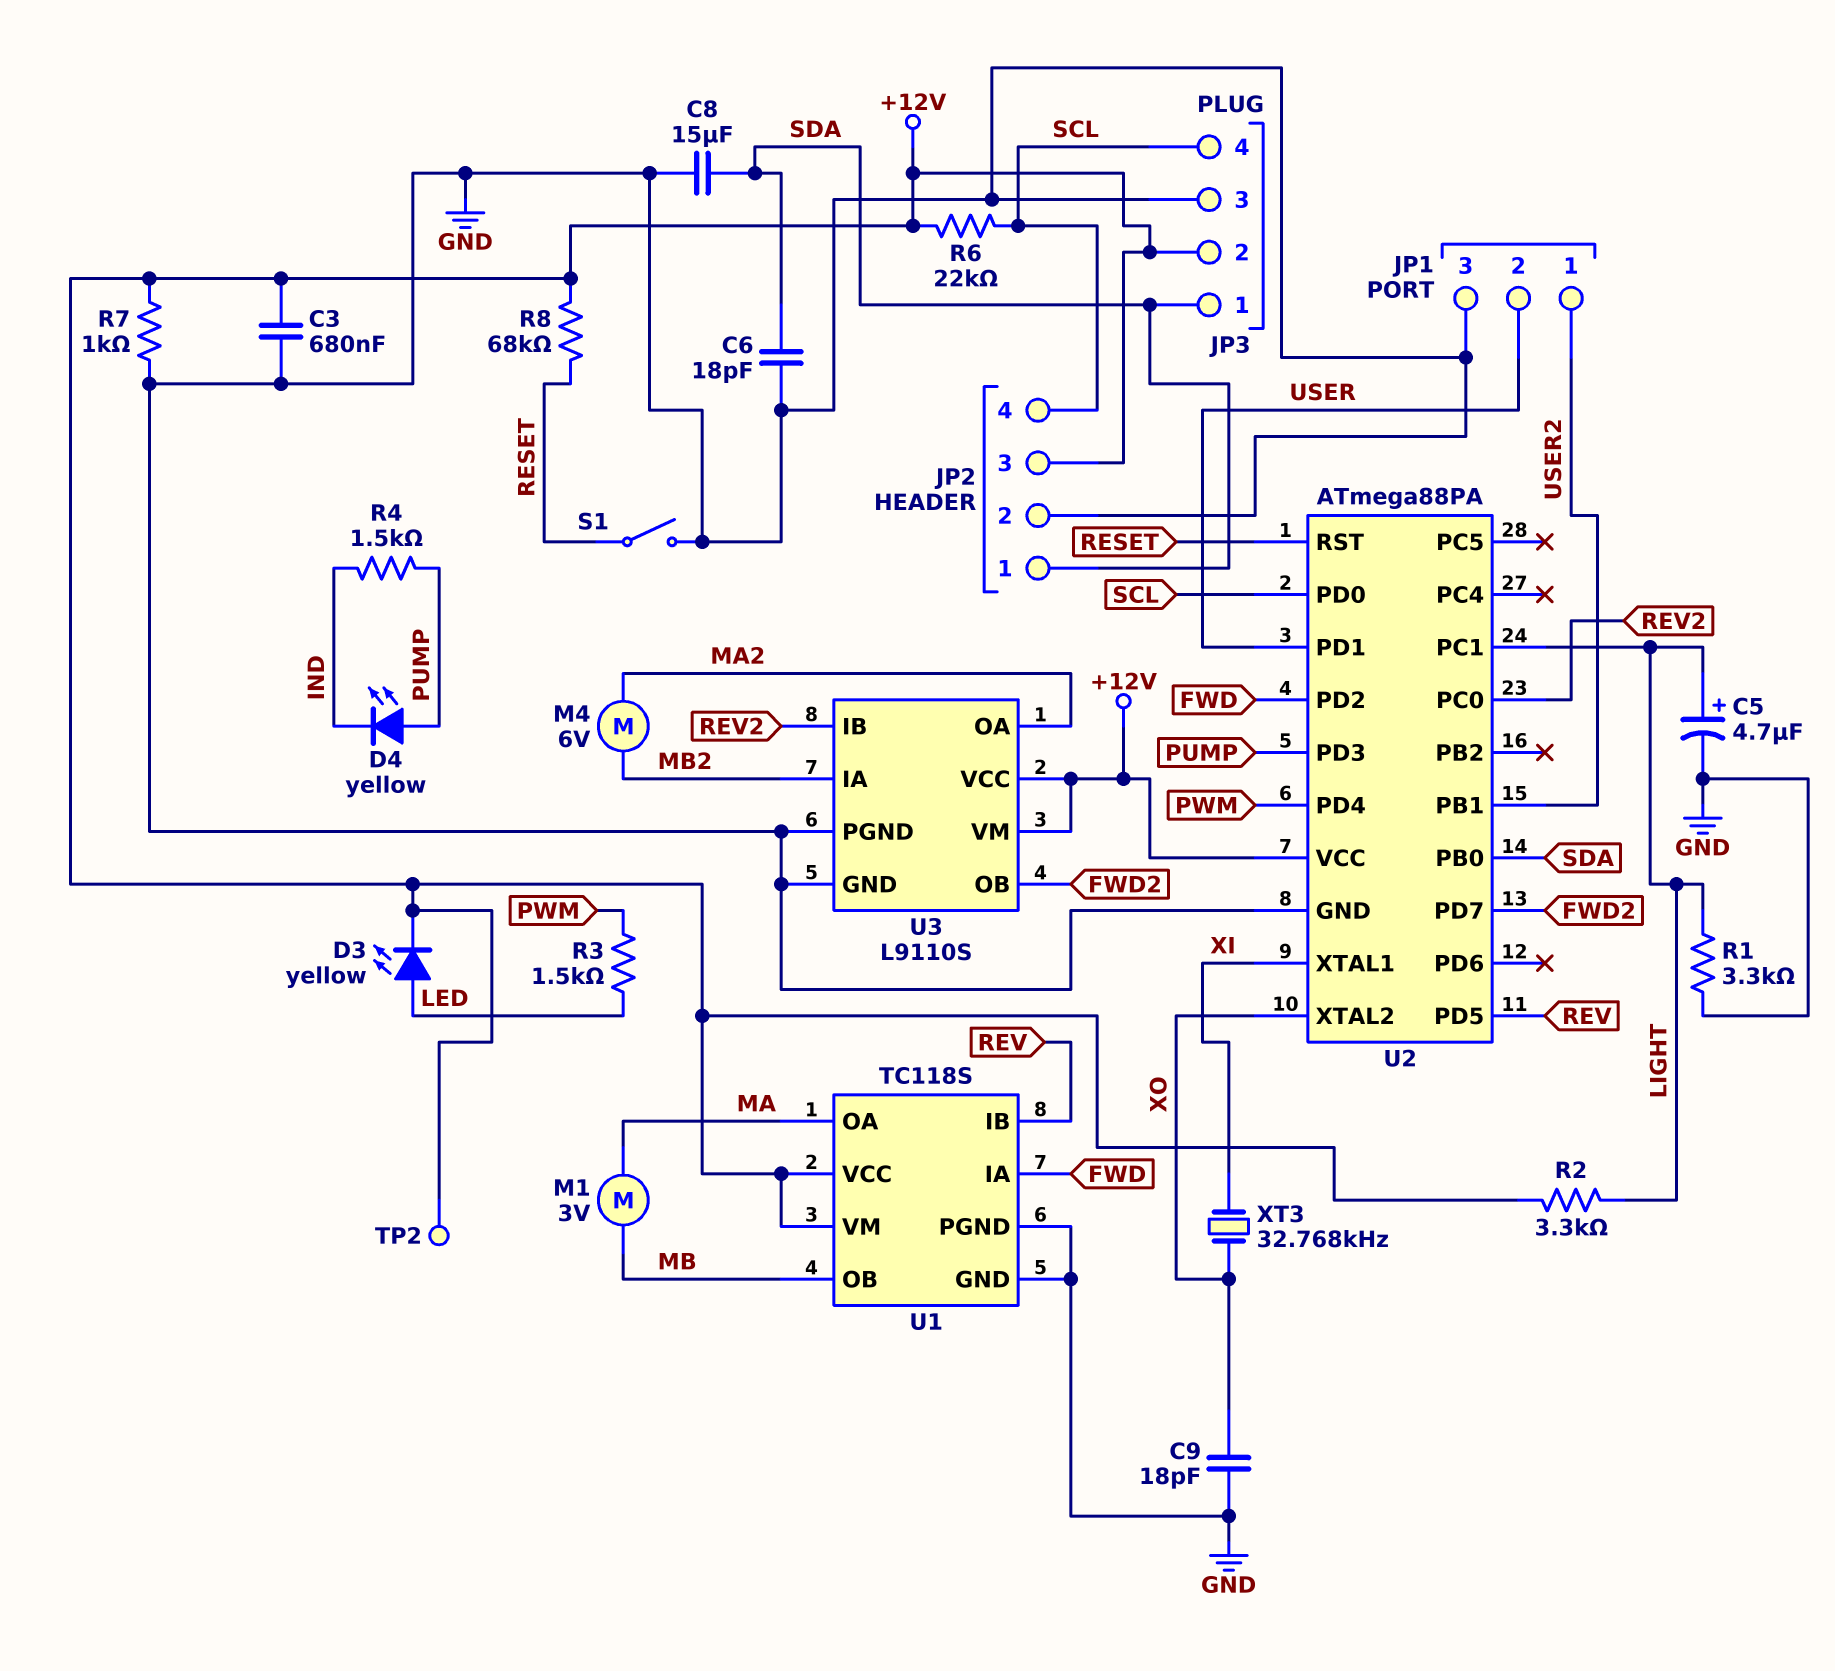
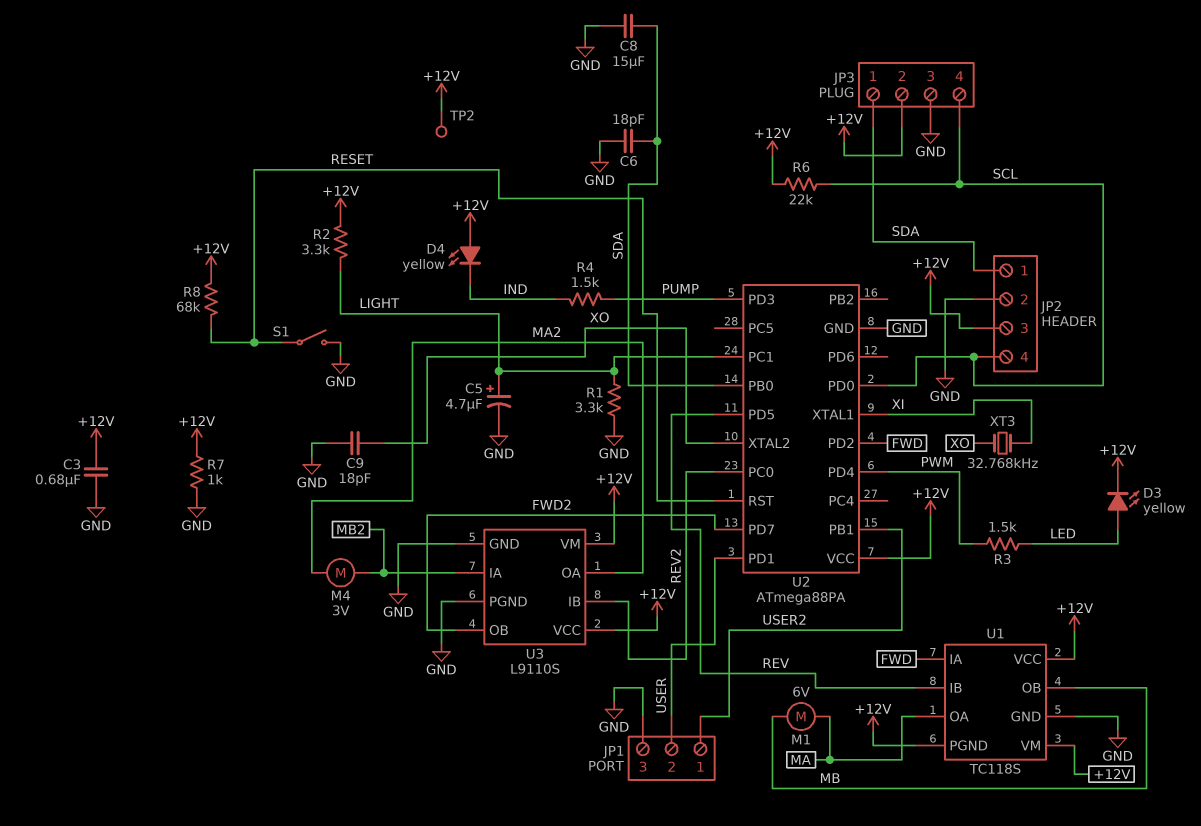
D4: LED yellow (A PUMP, K IND) -> LED yellow (A +12V, K IND)
M1: motor 3V (MA, MB) -> motor 6V (MA, MB)
M4: motor 6V (MA2, MB2) -> motor 3V (MA2, MB2)
U1 pin PGND: GND -> +12V

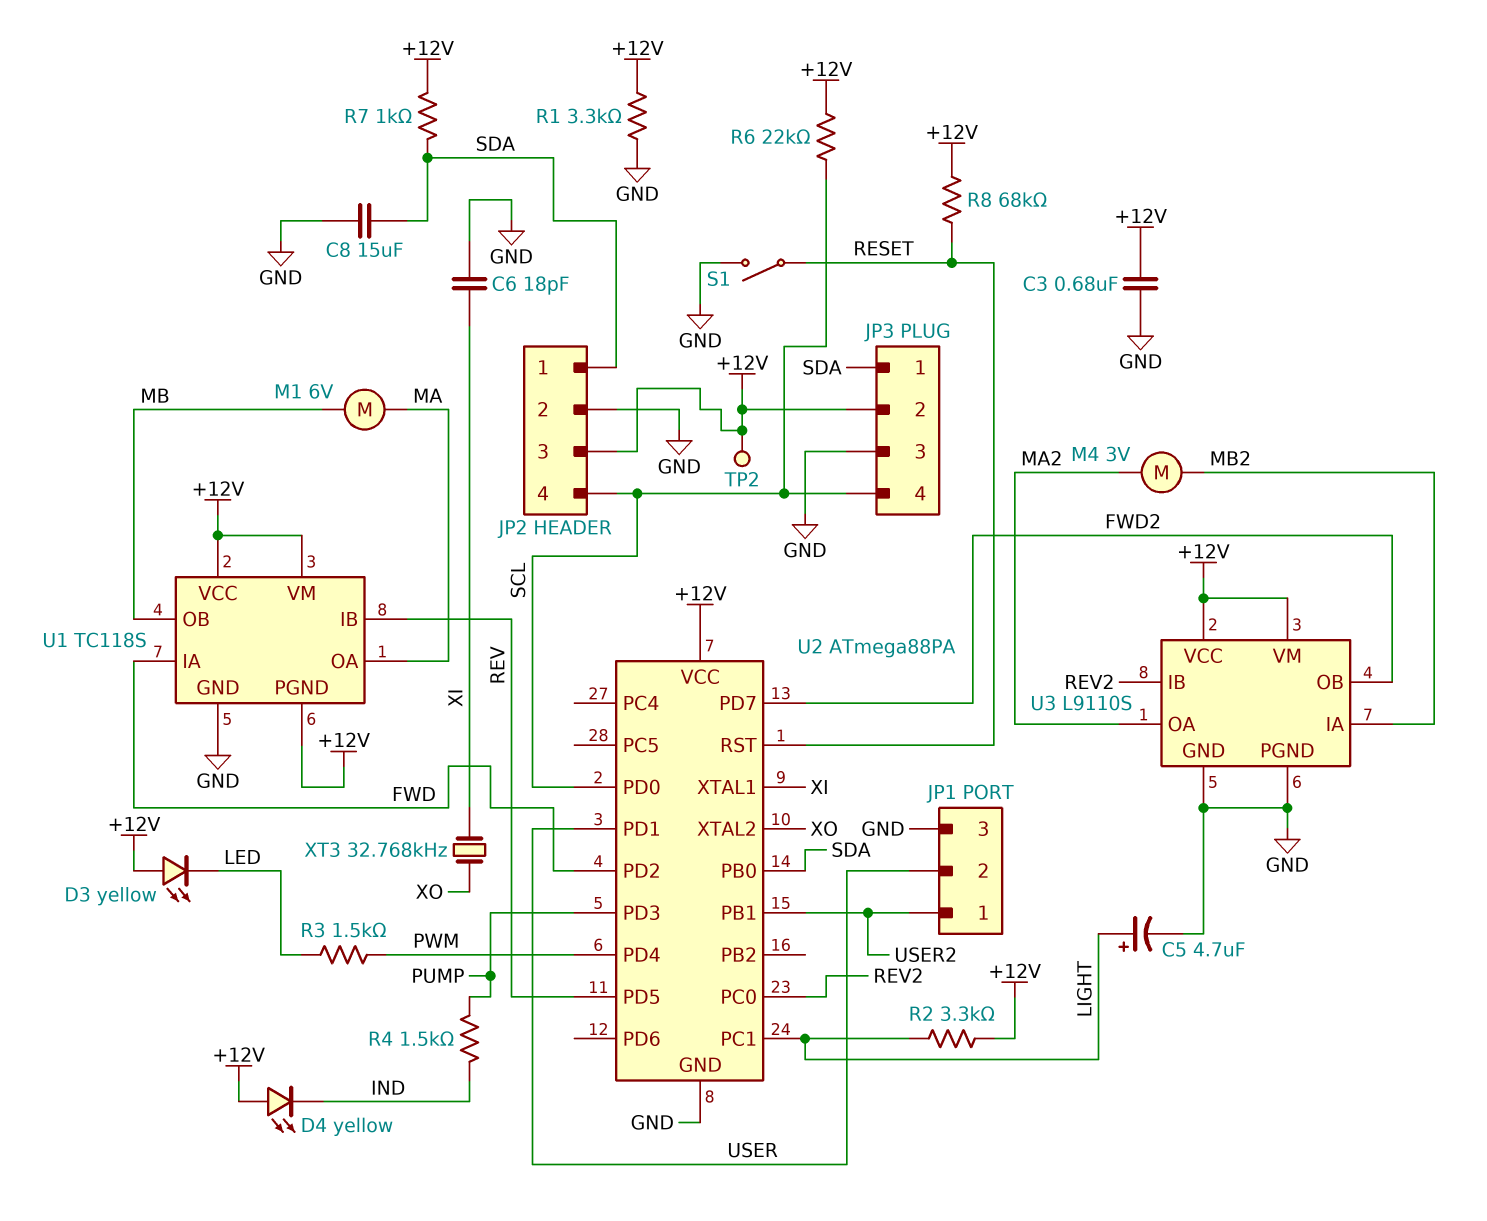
C6: 18pF (GND, SDA) -> 18pF (GND, XI)
C9: 18pF (GND, XO) -> none
D3: LED yellow (A LED, K +12V) -> LED yellow (A +12V, K LED)
R1: 3.3k (GND, LIGHT) -> 3.3k (+12V, GND)
R7: 1k (+12V, GND) -> 1k (+12V, SDA)

